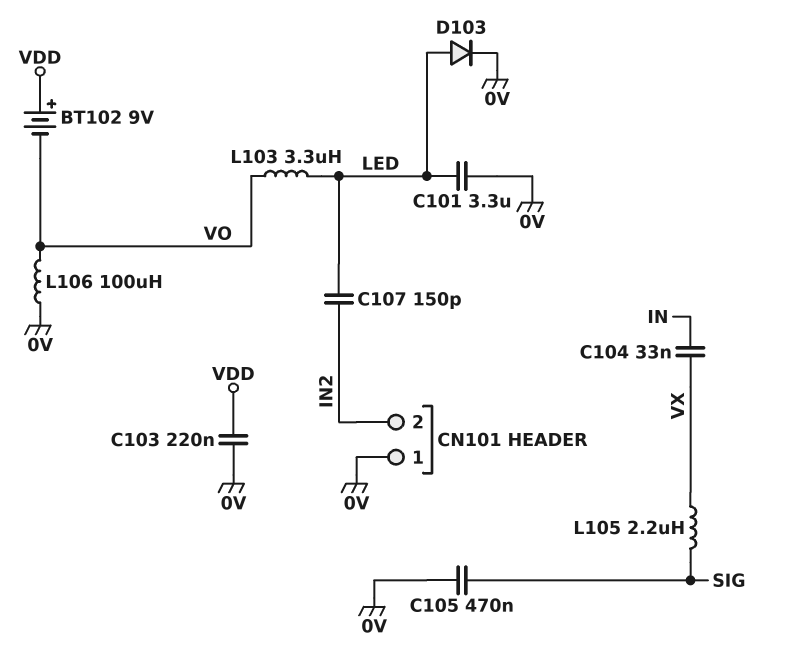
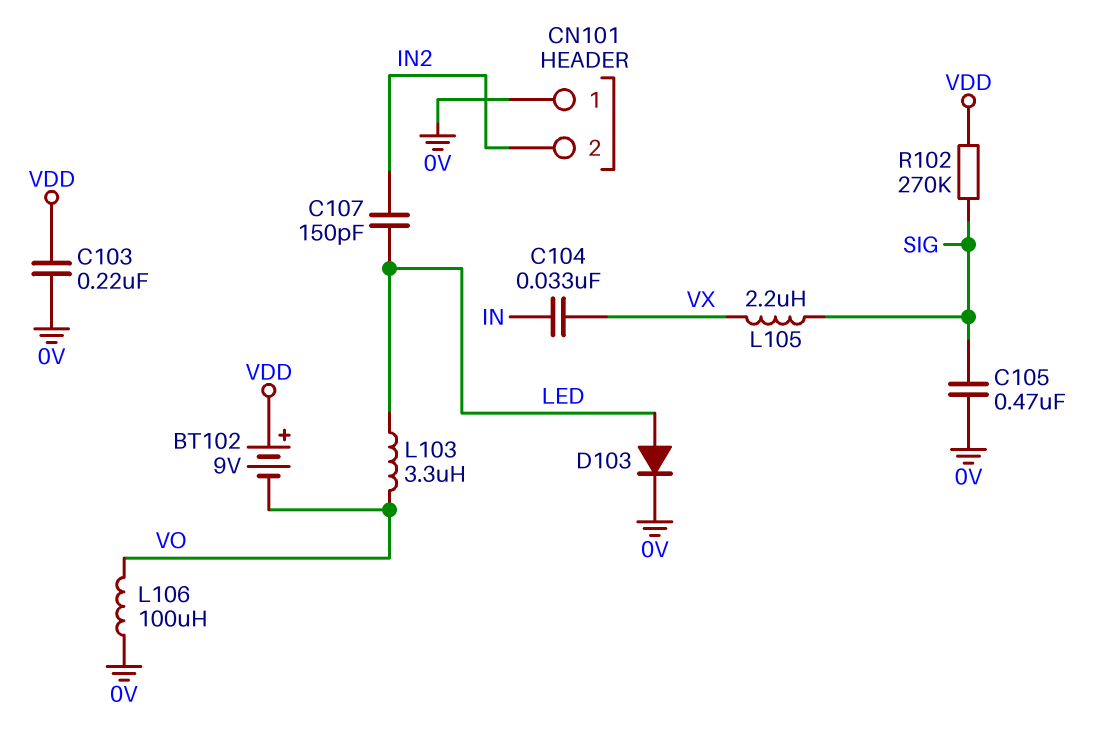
C101: 3.3uF (0V, LED) -> none
R102: none -> 270k (SIG, VDD)

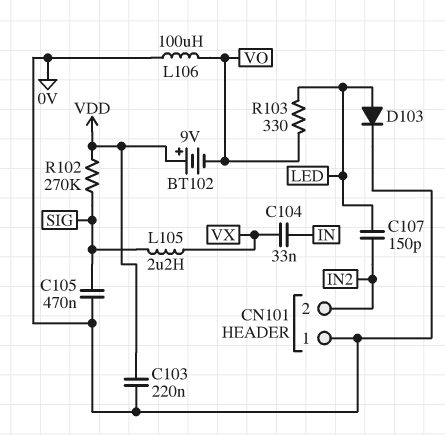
L103: 3.3uH (LED, VO) -> none
R103: none -> 330 (LED, VO)

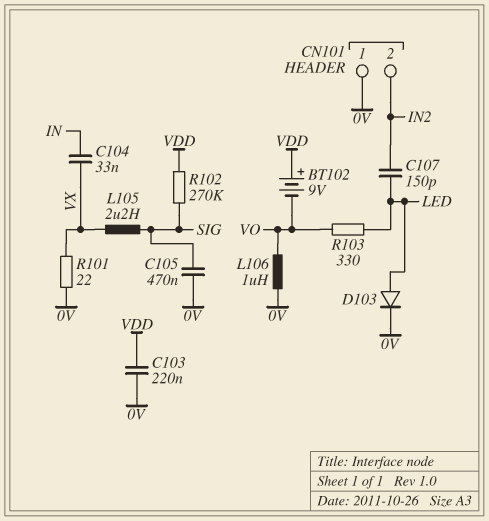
L106: 100uH (0V, VO) -> 1uH (0V, VO)
R101: none -> 22 (0V, VX)

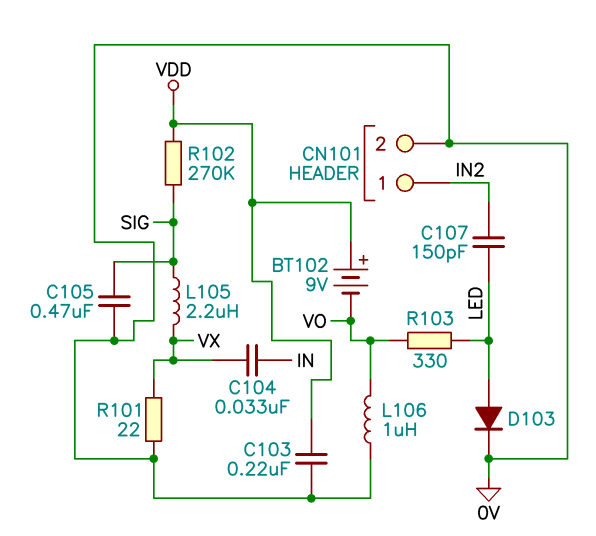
CN101 pin 1: 0V -> IN2
CN101 pin 2: IN2 -> 0V

